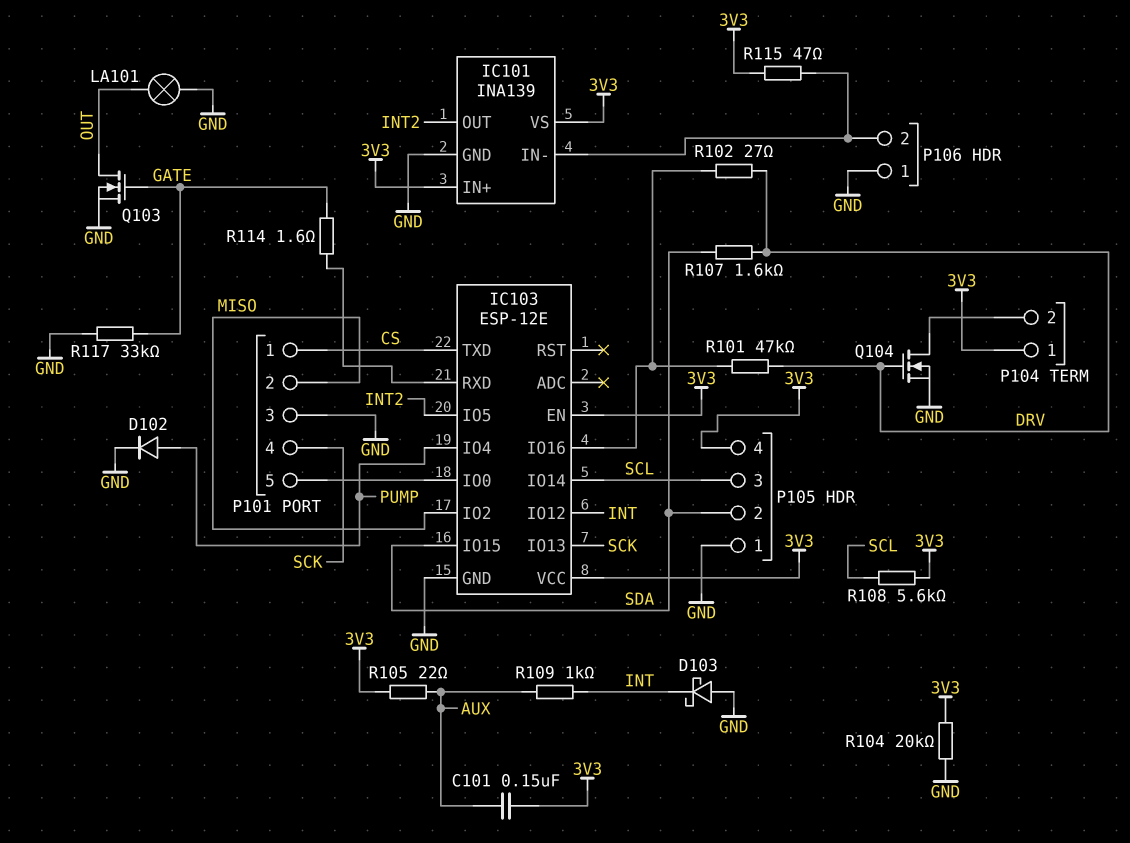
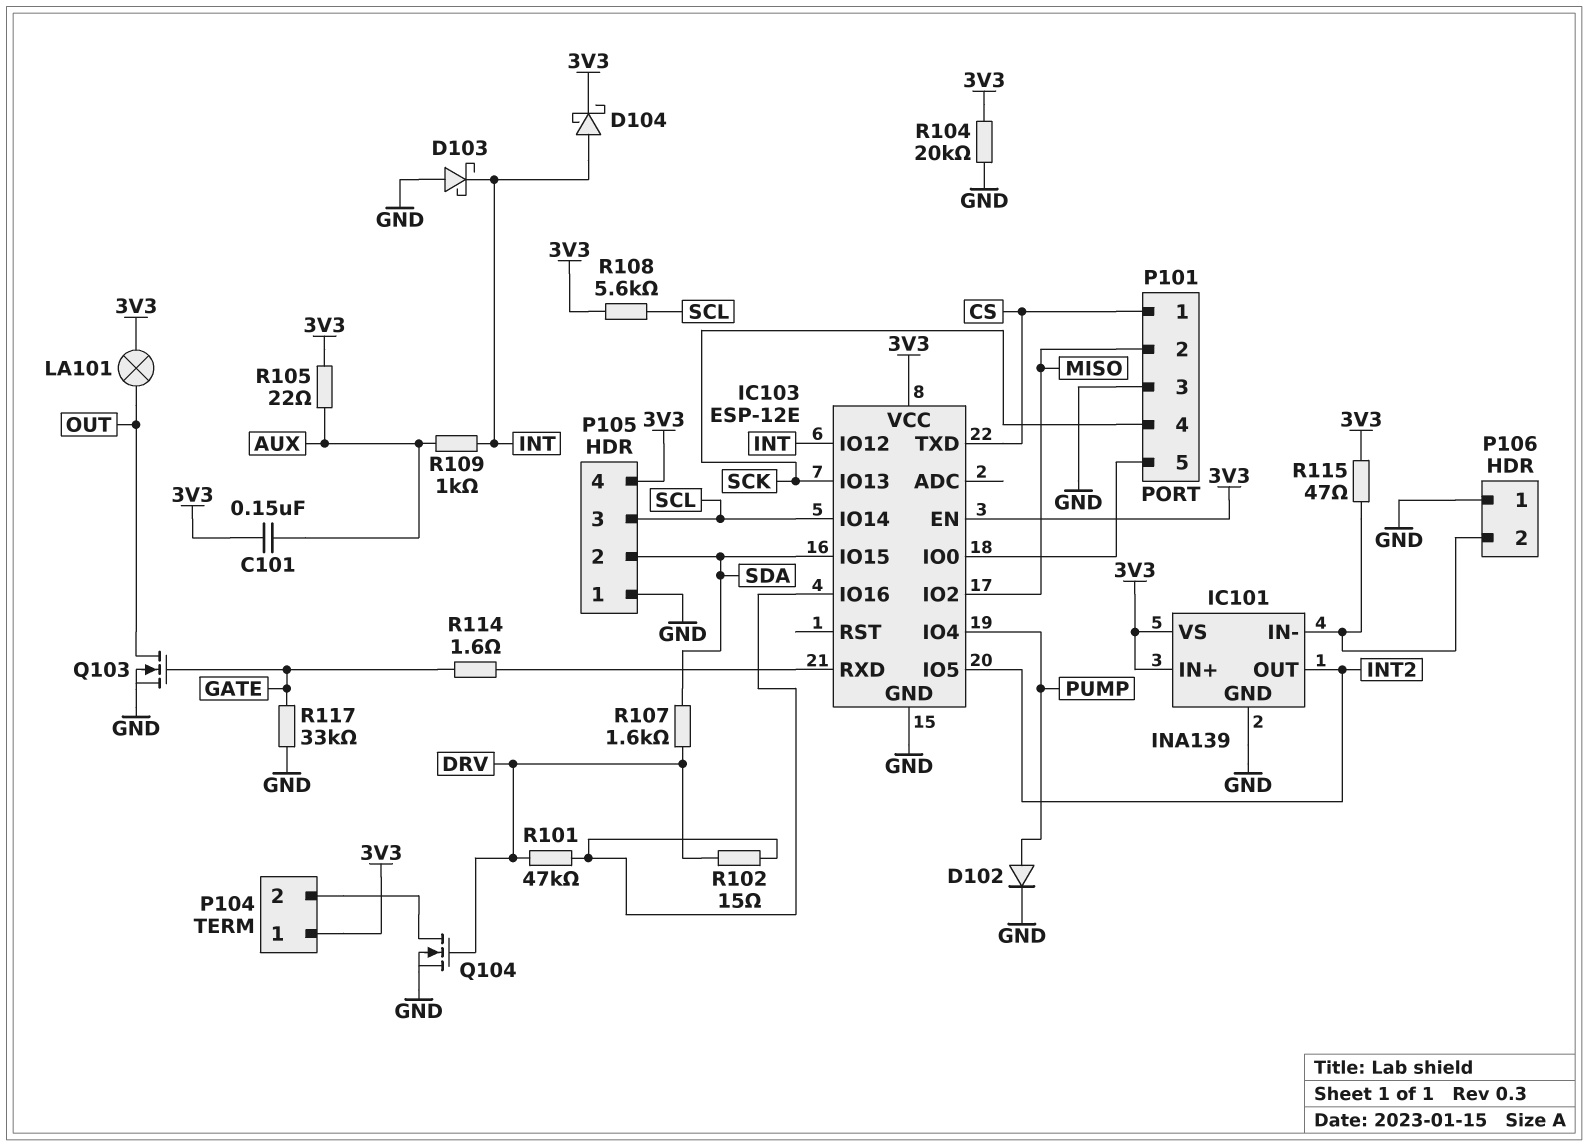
D104: none -> schottky (A INT, K 3V3)
LA101: lamp (GND, OUT) -> lamp (3V3, OUT)
R102: 27 (DRV, IC103/IO16) -> 15 (DRV, IC103/IO16)

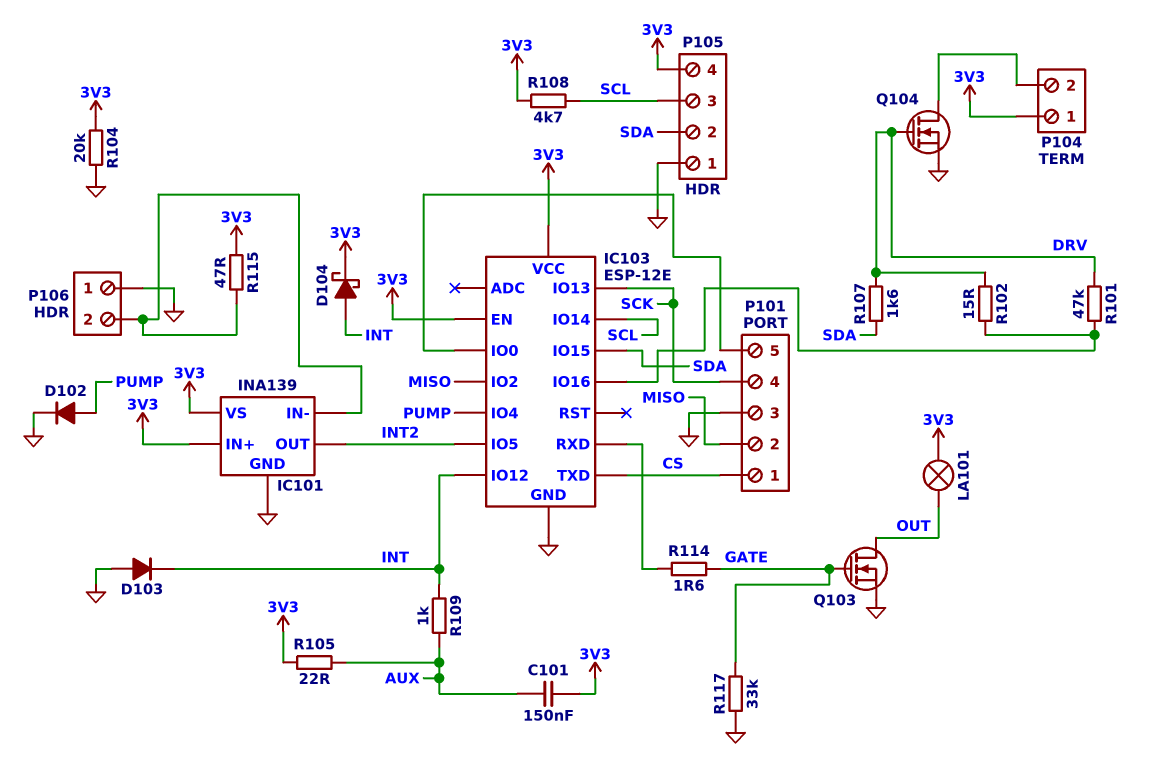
D103: schottky (A GND, K INT) -> diode (A GND, K INT)
R108: 5.6k (3V3, SCL) -> 4.7k (3V3, SCL)

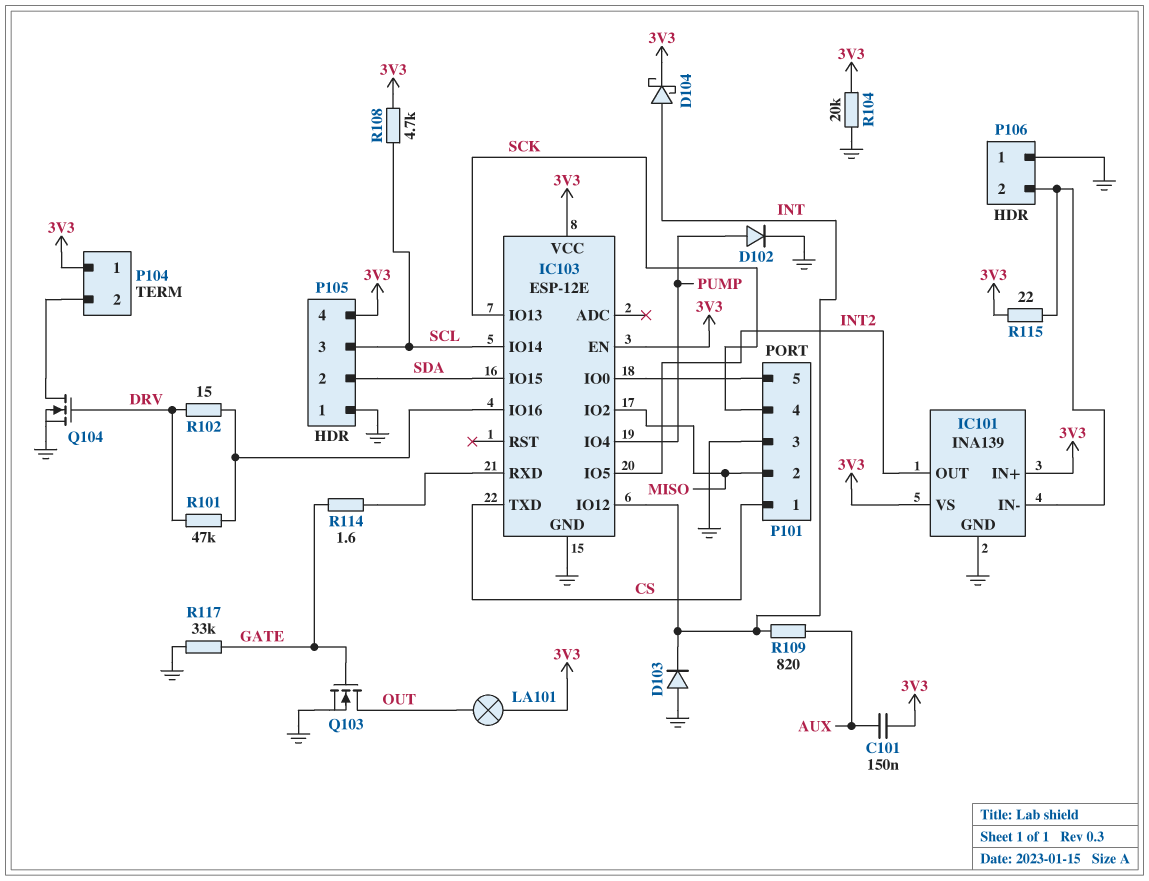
R105: 22 (3V3, AUX) -> none
R107: 1.6k (DRV, SDA) -> none
R109: 1k (AUX, INT) -> 820 (AUX, INT)
R115: 47 (3V3, IC101/IN-) -> 22 (3V3, IC101/IN-)

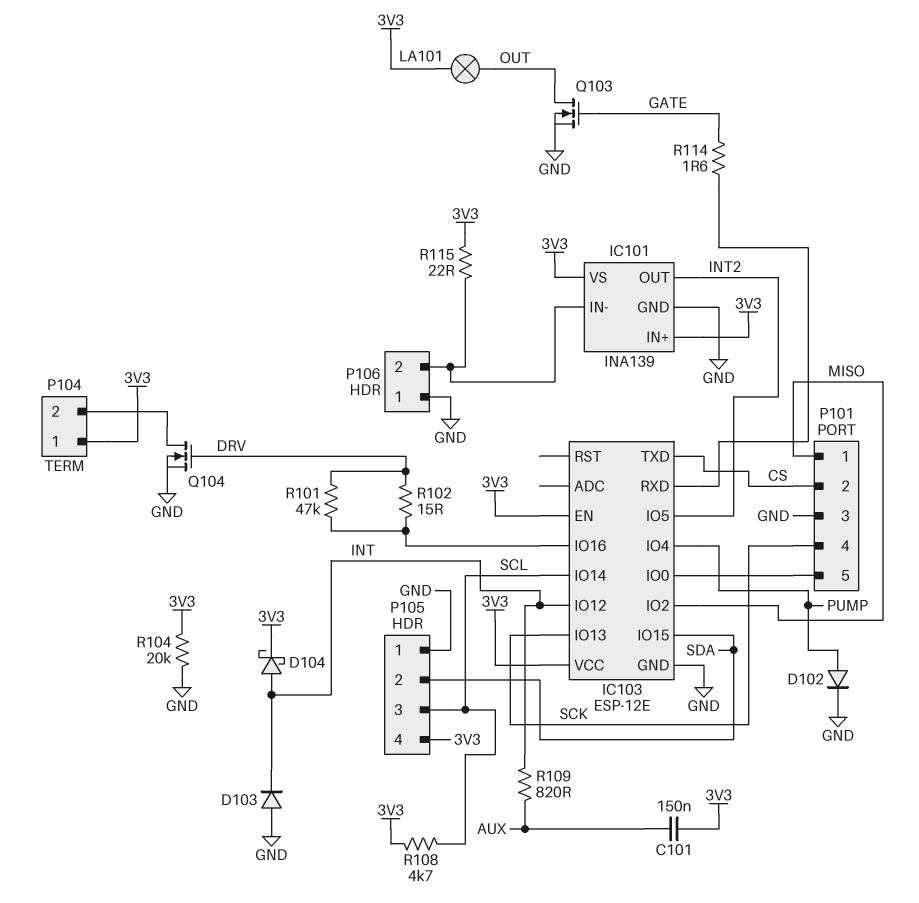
P101 pin 1: CS -> MISO
P101 pin 2: MISO -> CS
R117: 33k (GATE, GND) -> none

